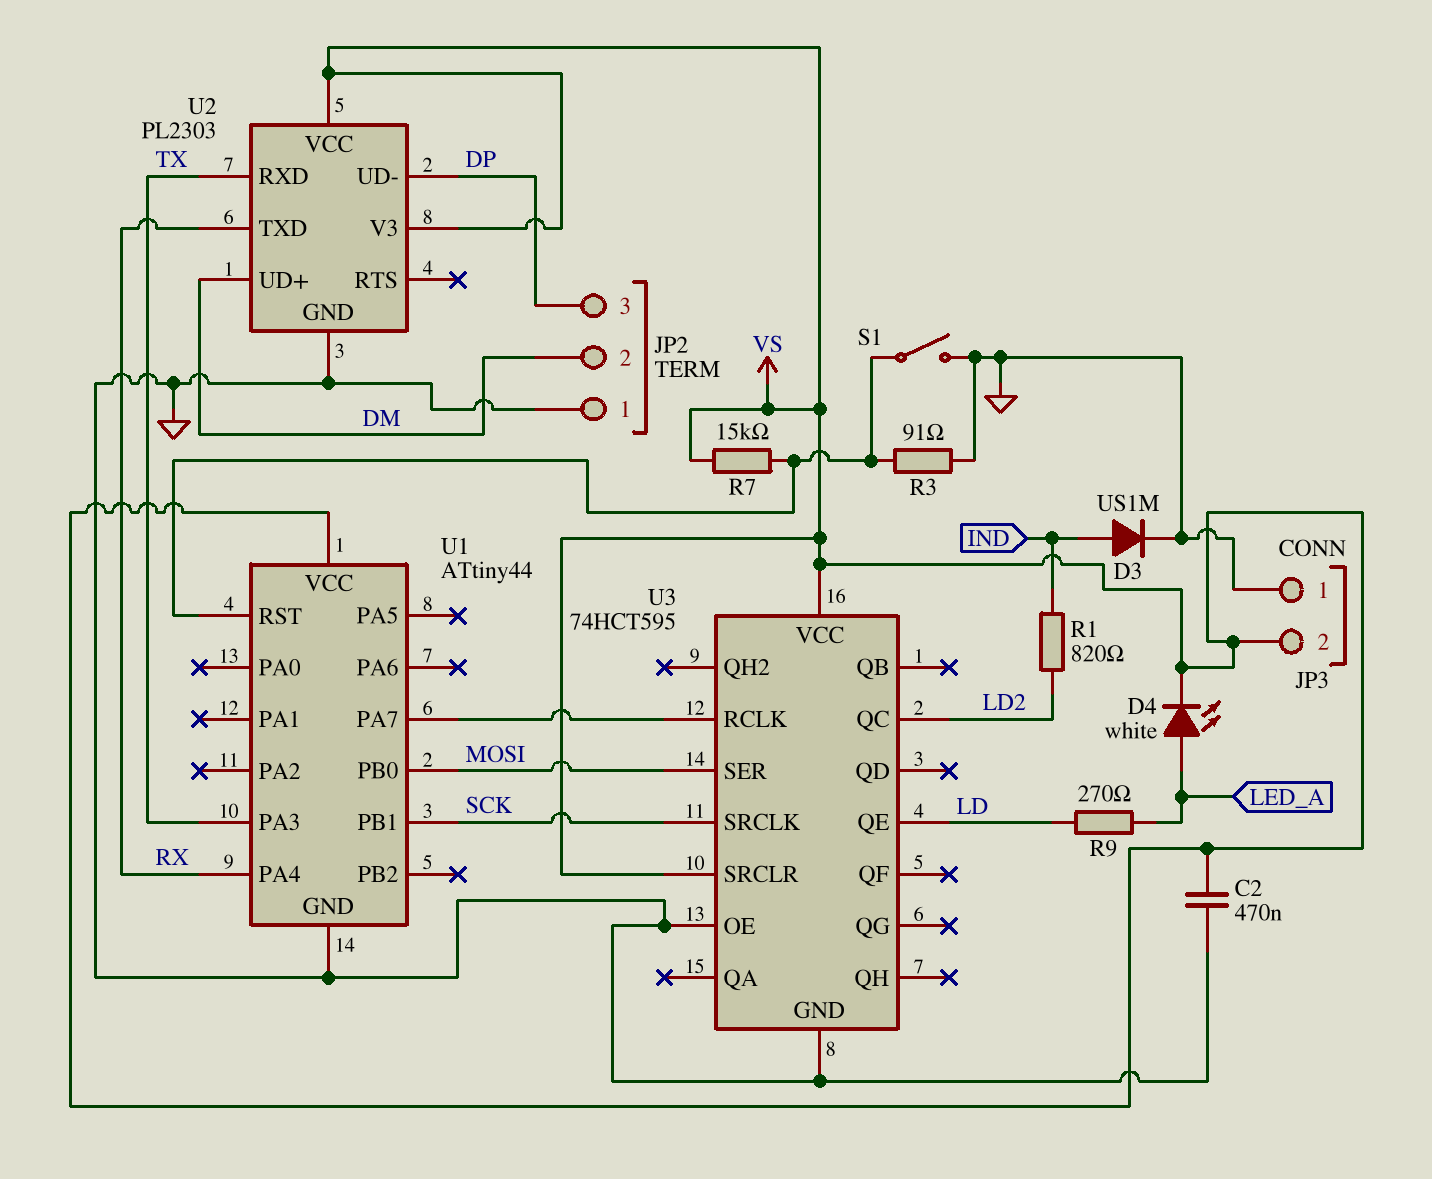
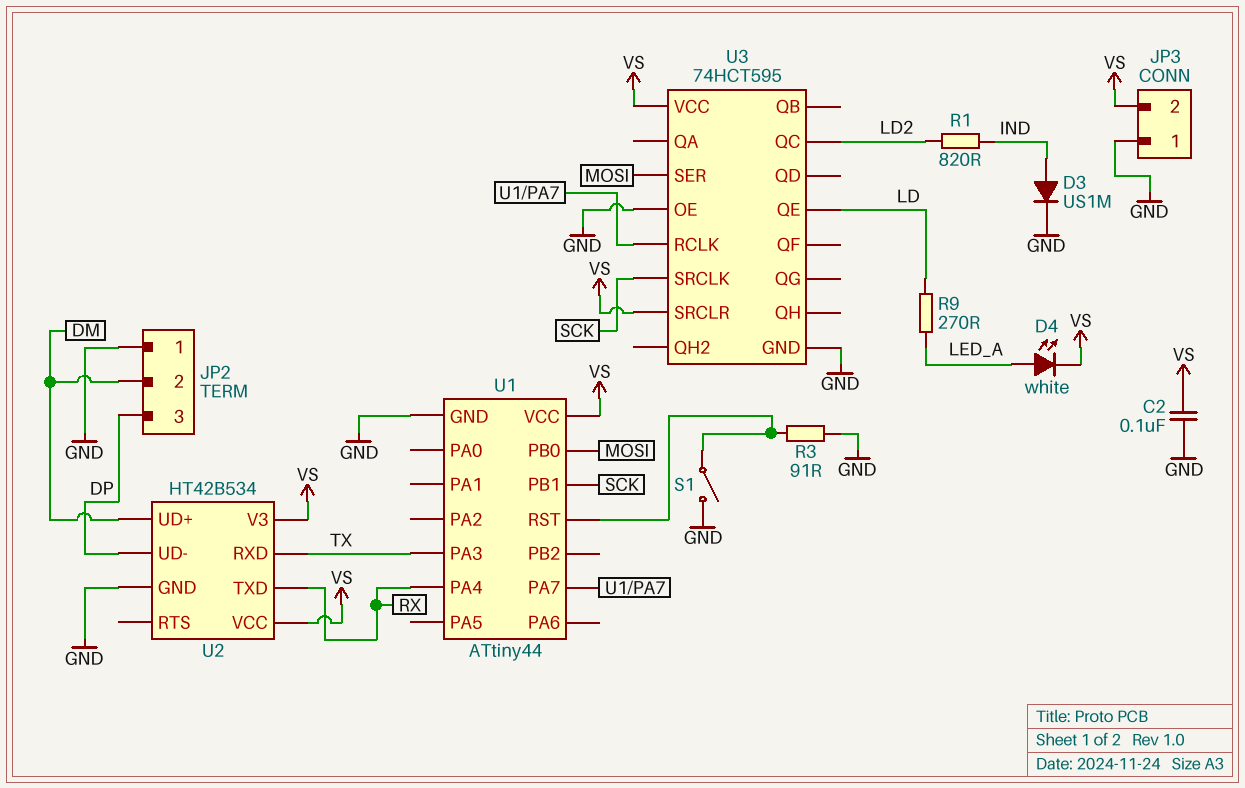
C2: 470nF (GND, VS) -> 100nF (GND, VS)
R7: 15k (U1/RST, VS) -> none
U2: PL2303 -> HT42B534

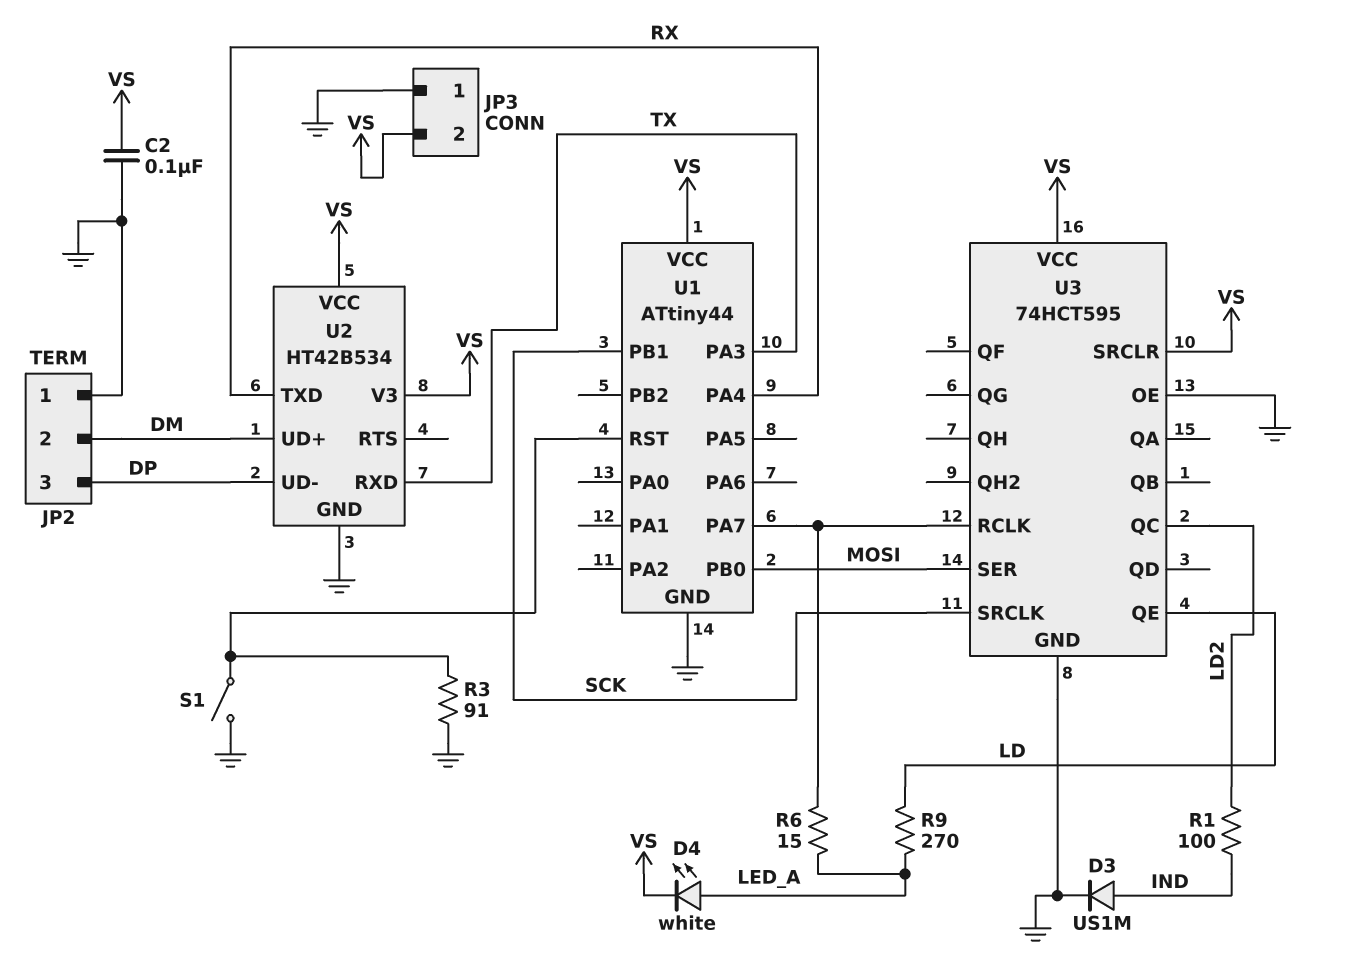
R1: 820 (IND, LD2) -> 100 (IND, LD2)
R6: none -> 15 (LED_A, U1/PA7)

